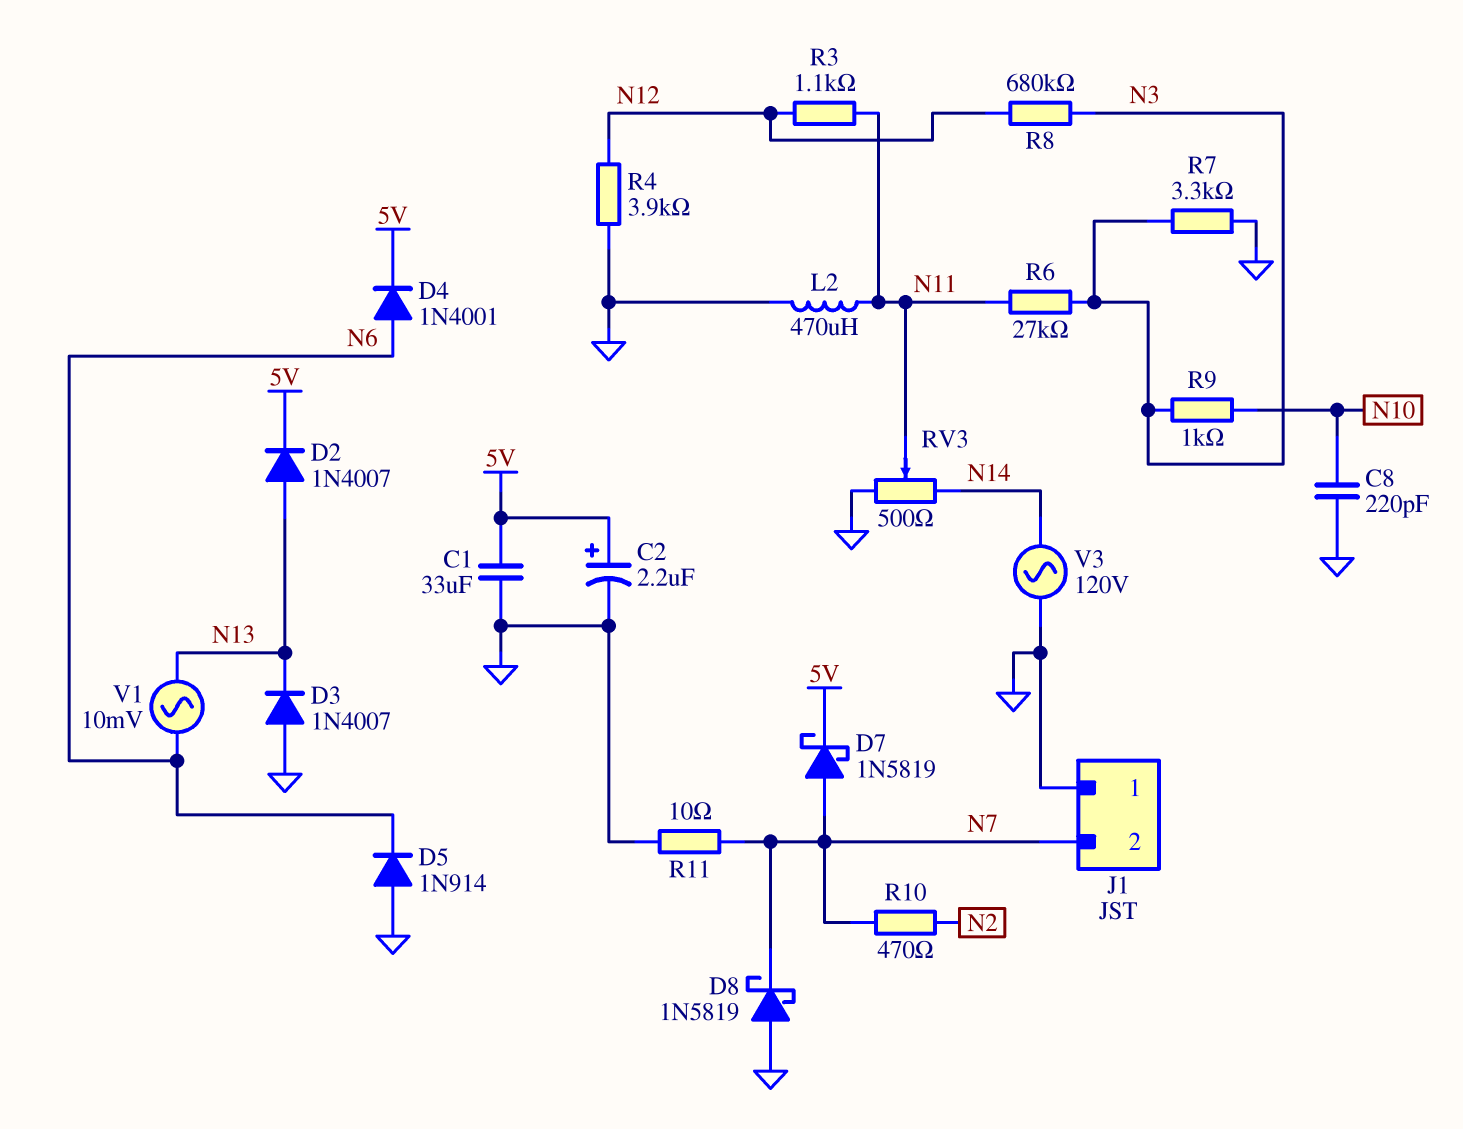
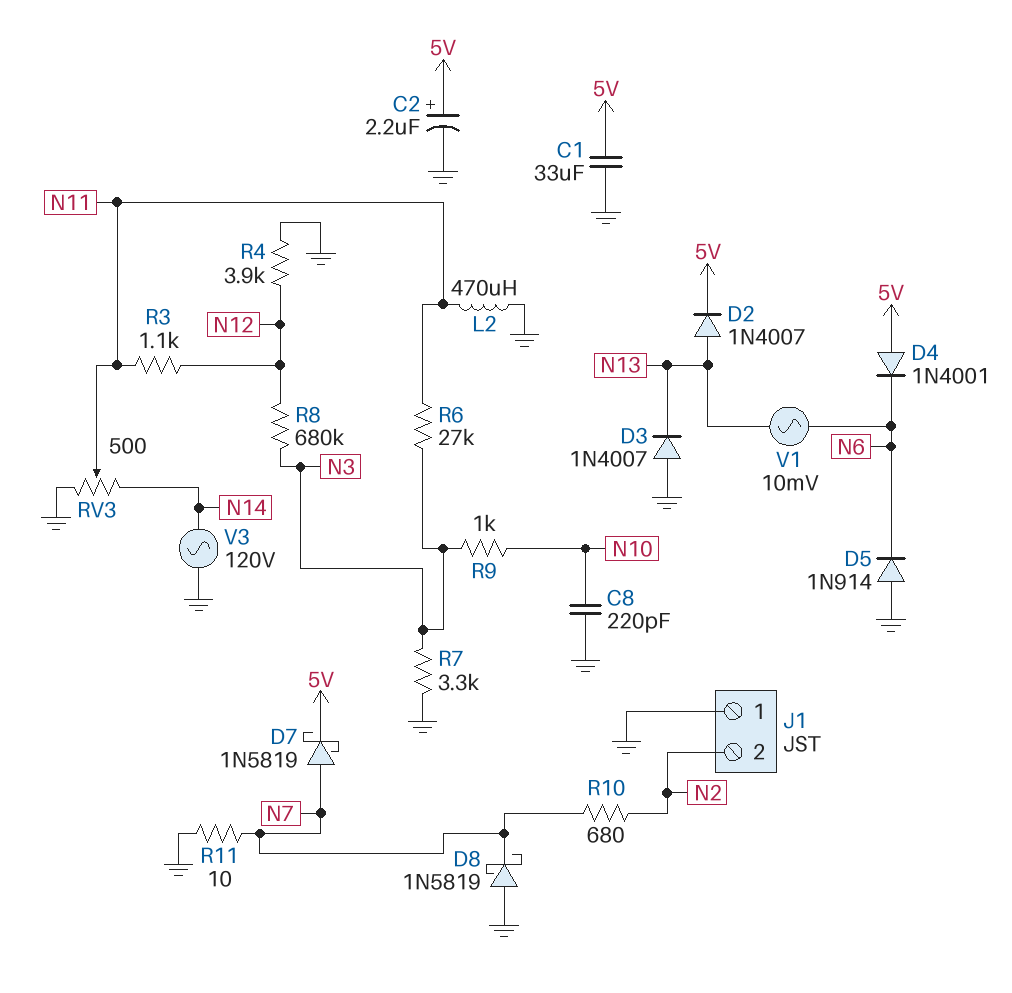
D4: diode 1N4001 (A N6, K 5V) -> diode 1N4001 (A 5V, K N6)
J1 pin 2: N7 -> N2
R10: 470 (N2, N7) -> 680 (N2, N7)

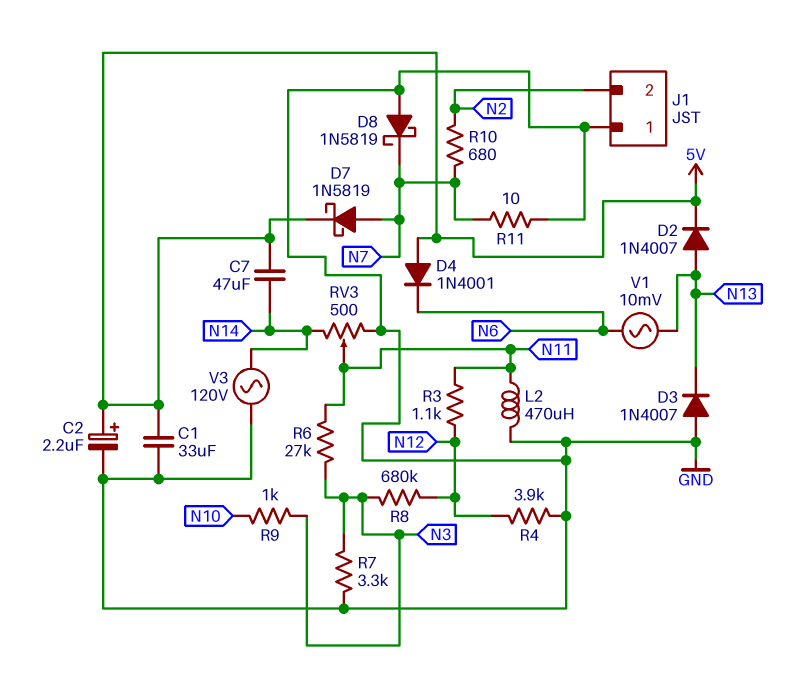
C7: none -> 47uF (5V, N14)
C8: 220pF (GND, N10) -> none
D5: diode 1N914 (A GND, K N6) -> none

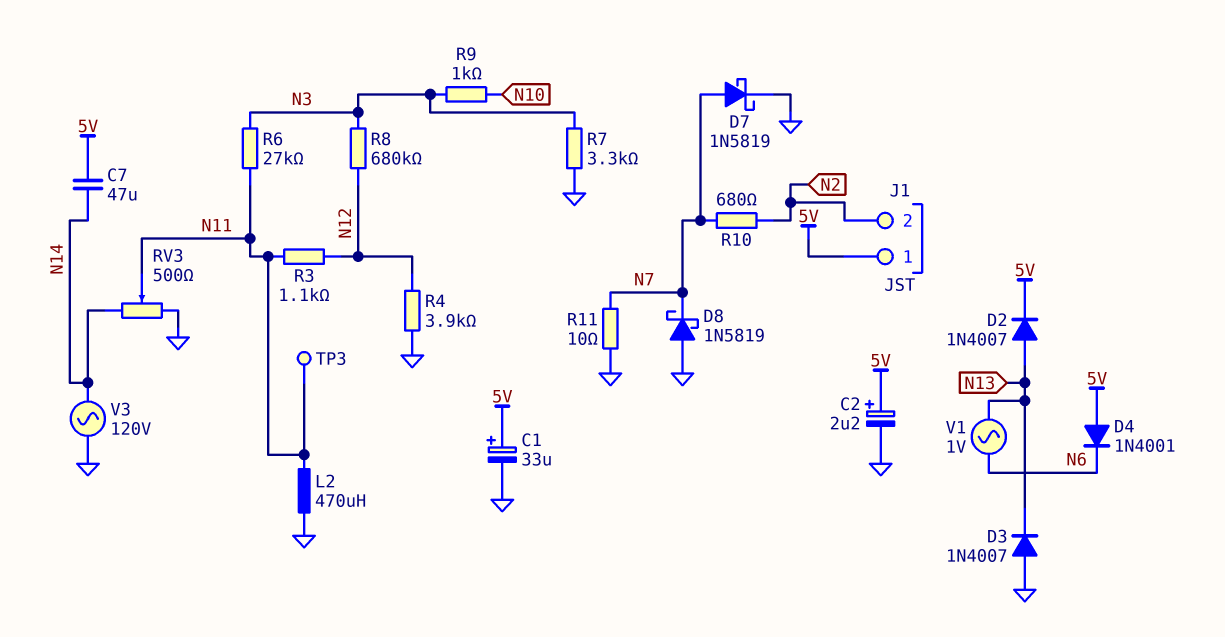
C1: 33uF (5V, GND) -> 33uF (plus 5V, minus GND)
D7: schottky 1N5819 (A N7, K 5V) -> schottky 1N5819 (A N7, K GND)
J1 pin 1: GND -> 5V
TP3: none -> test point (N11)
V1: AC 10mV (N6, N13) -> AC 1V (N6, N13)

